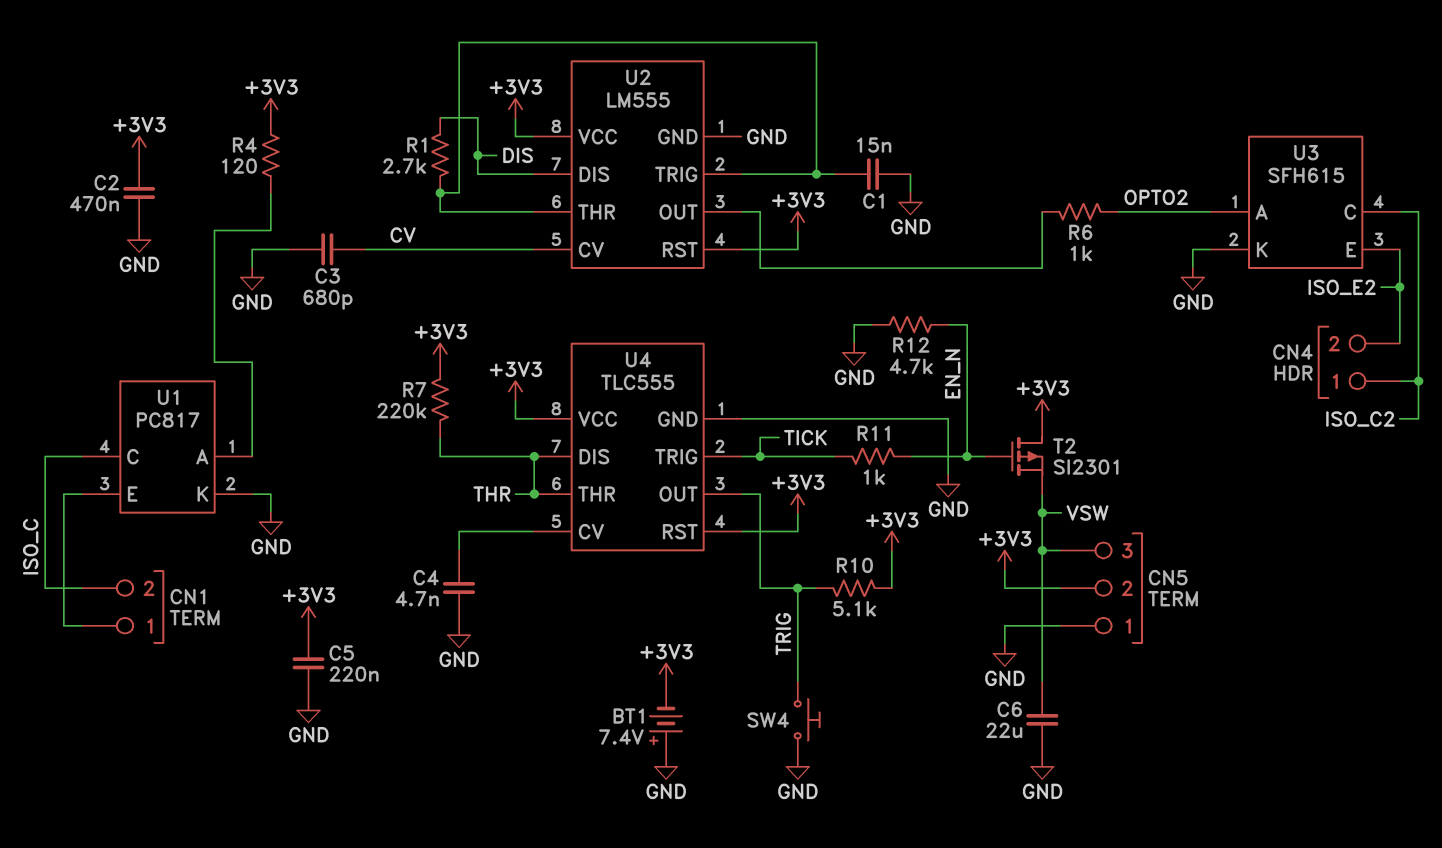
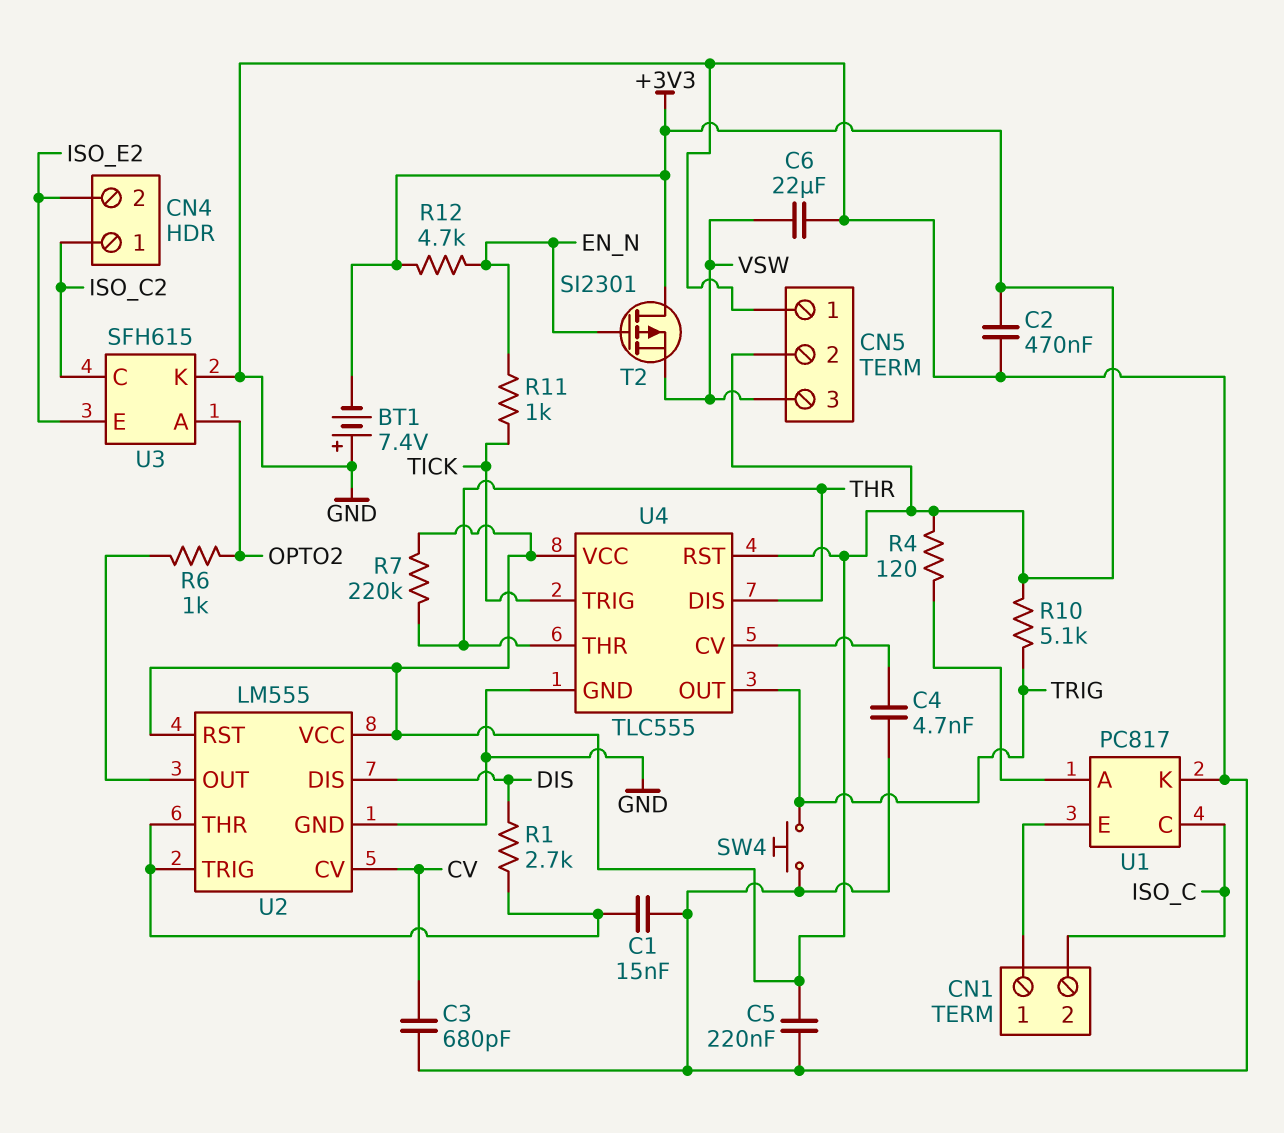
R12: 4.7k (EN_N, GND) -> 4.7k (+3V3, EN_N)

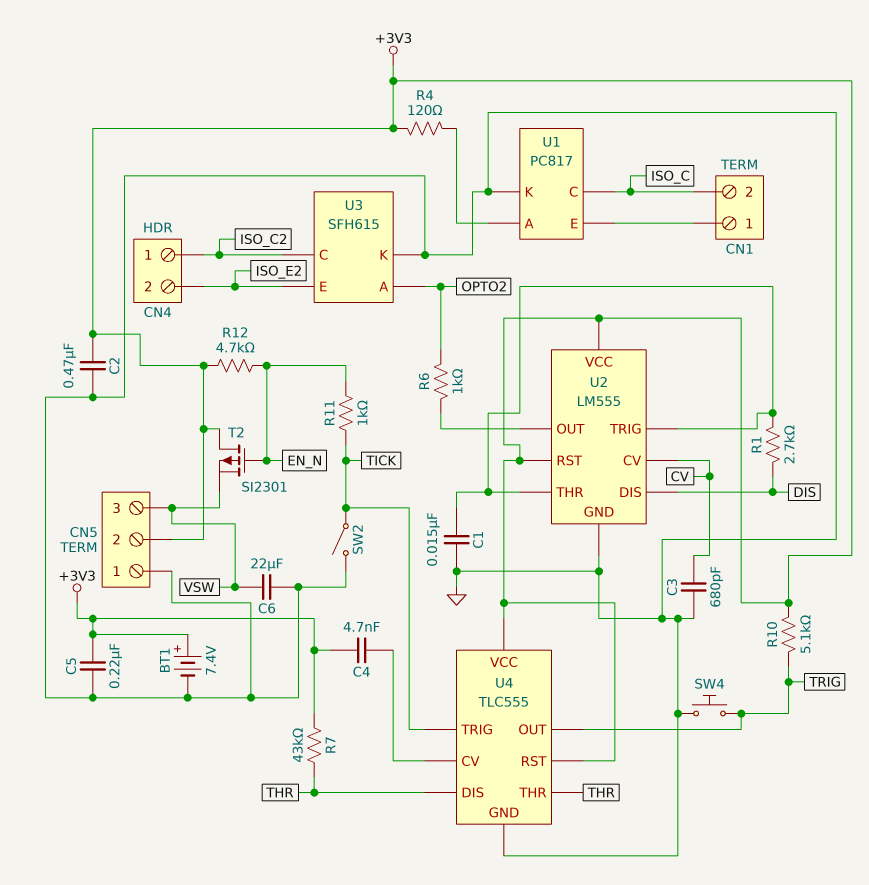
BT1: 7.4V (plus GND, minus +3V3) -> 7.4V (plus +3V3, minus GND)
C4: 4.7nF (GND, U4/CV) -> 4.7nF (+3V3, U4/CV)
R7: 220k (+3V3, THR) -> 43k (+3V3, THR)
SW2: none -> switch (GND, TICK)

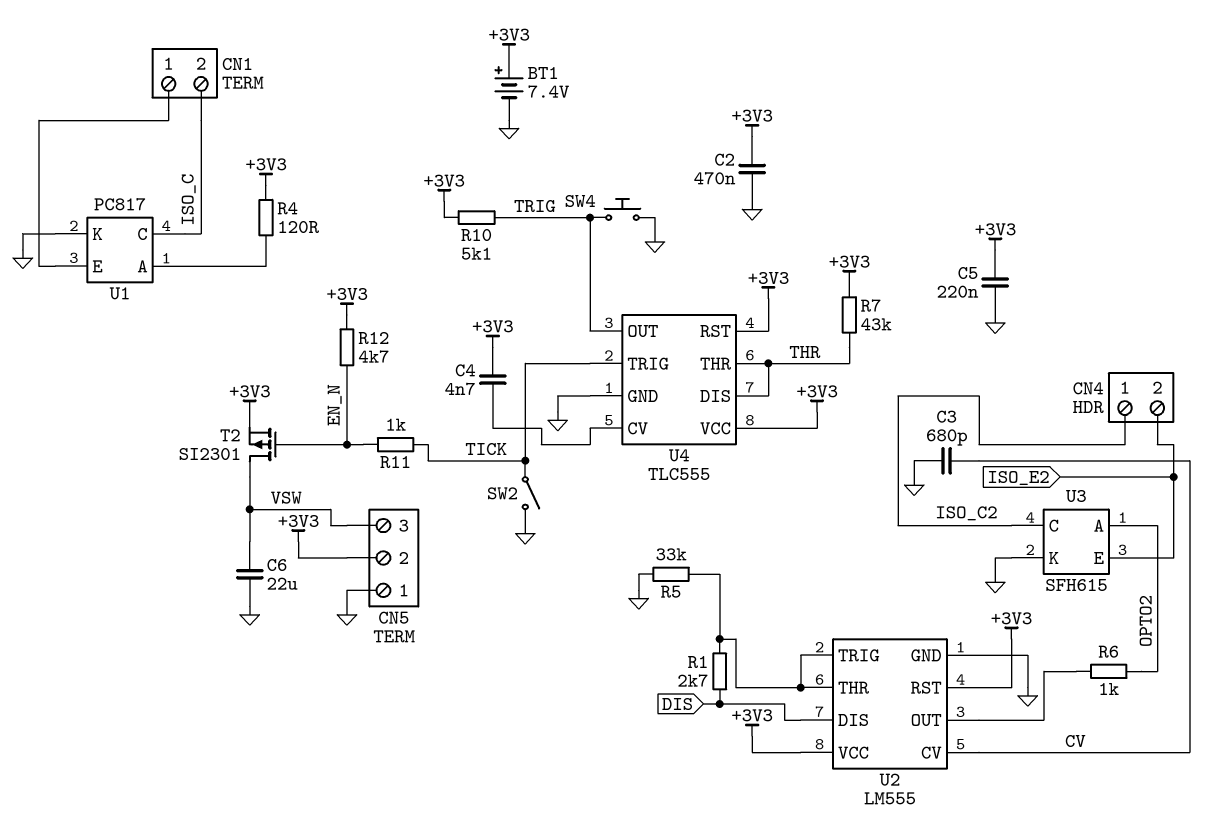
C1: 15nF (GND, U2/THR) -> none
R5: none -> 33k (GND, U2/THR)
T2: PMOS SI2301 (G EN_N, D +3V3, S VSW) -> PMOS SI2301 (G EN_N, D VSW, S +3V3)

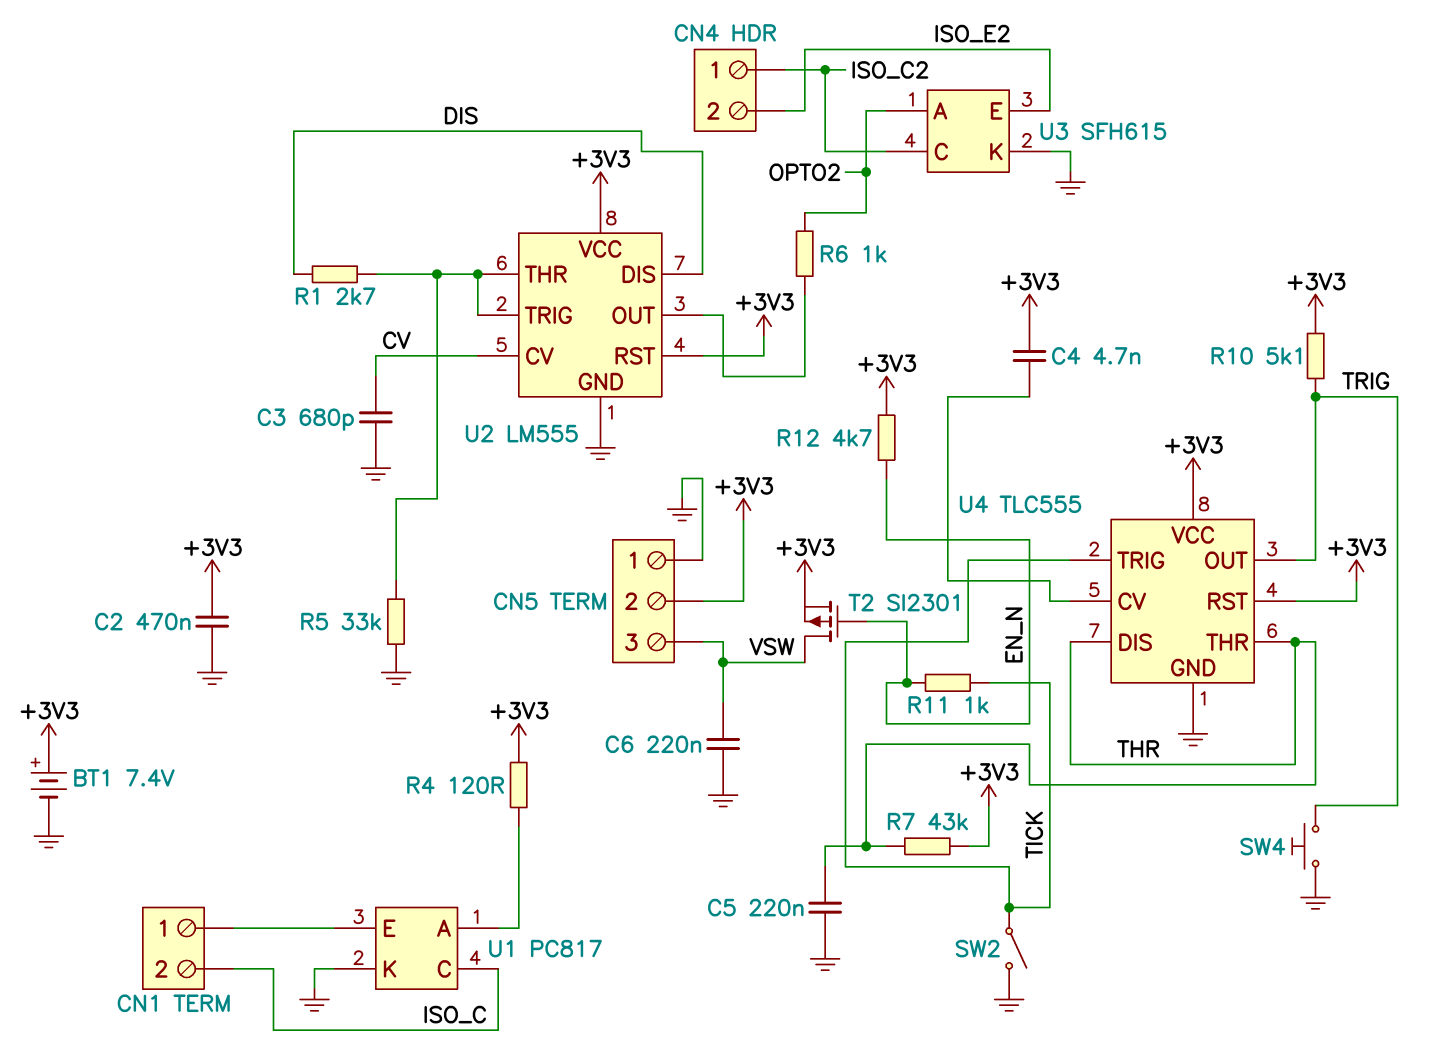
C5: 220nF (+3V3, GND) -> 220nF (GND, THR)
C6: 22uF (GND, VSW) -> 220nF (GND, VSW)

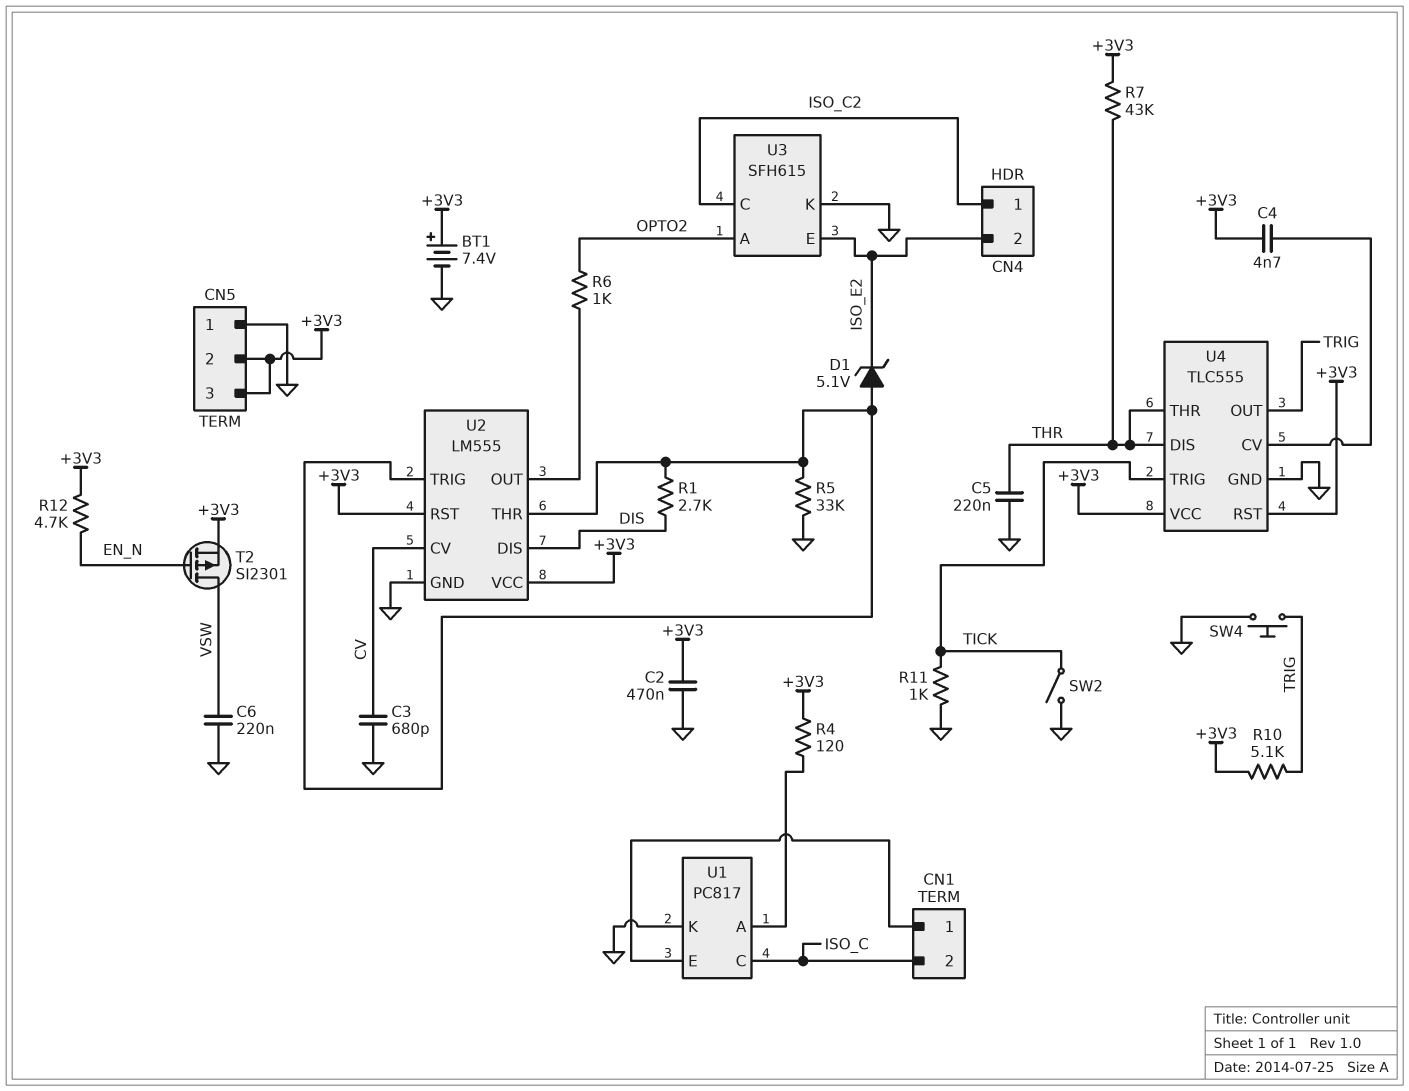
CN5 pin 3: VSW -> +3V3
D1: none -> zener 5.1V (A U2/THR, K ISO_E2)
R11: 1k (EN_N, TICK) -> 1k (GND, TICK)

